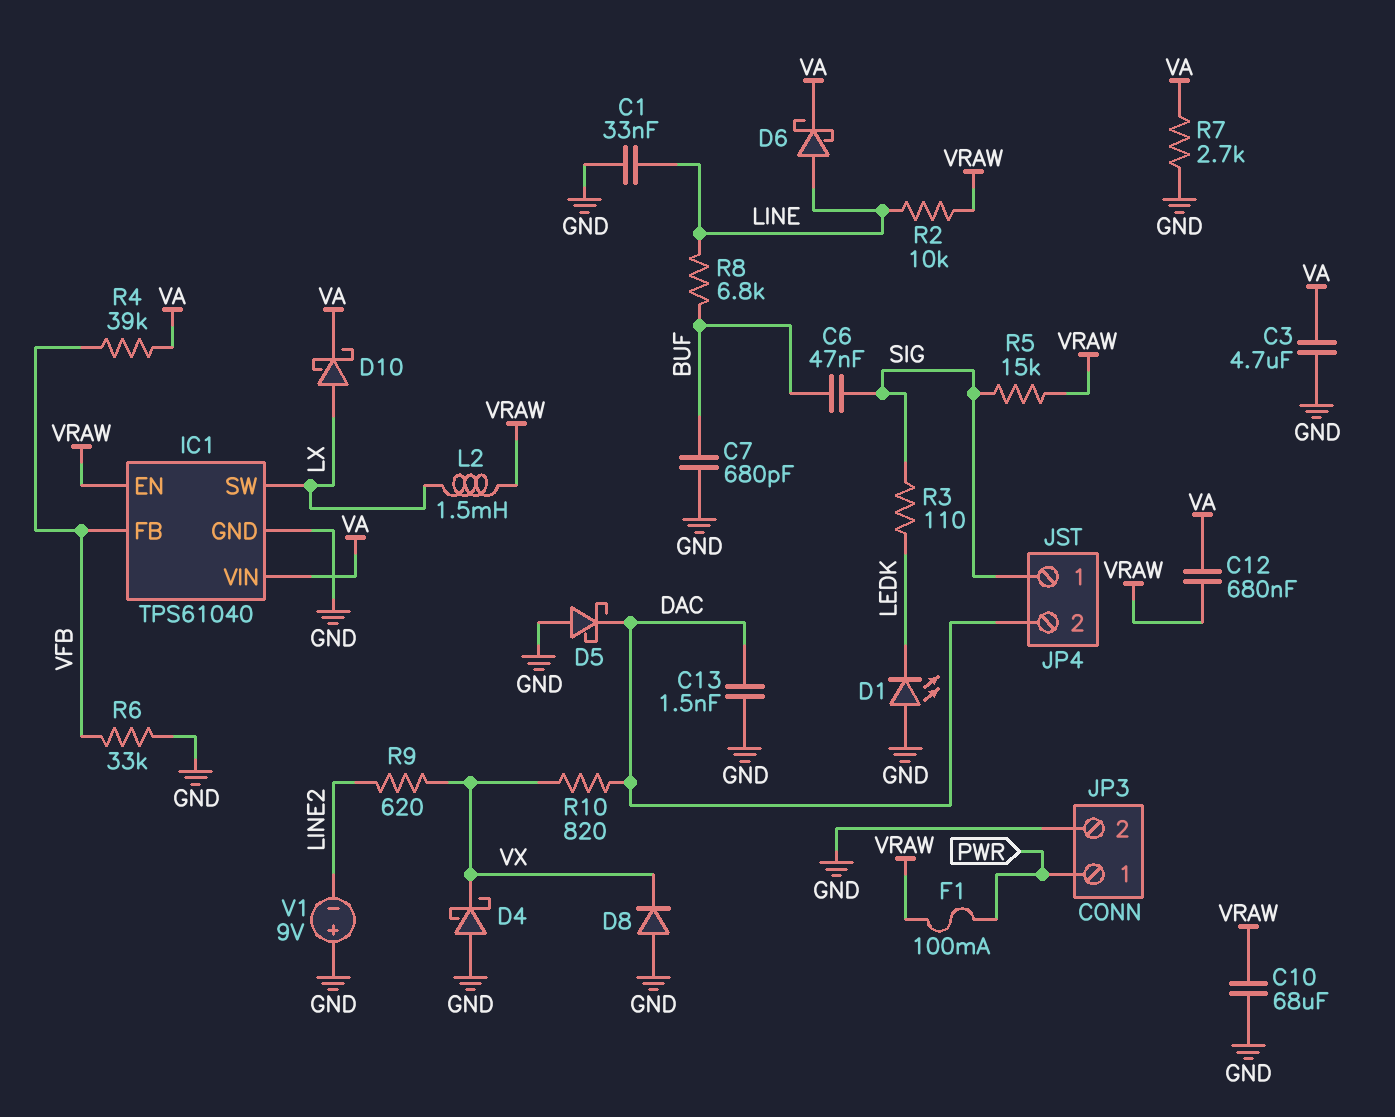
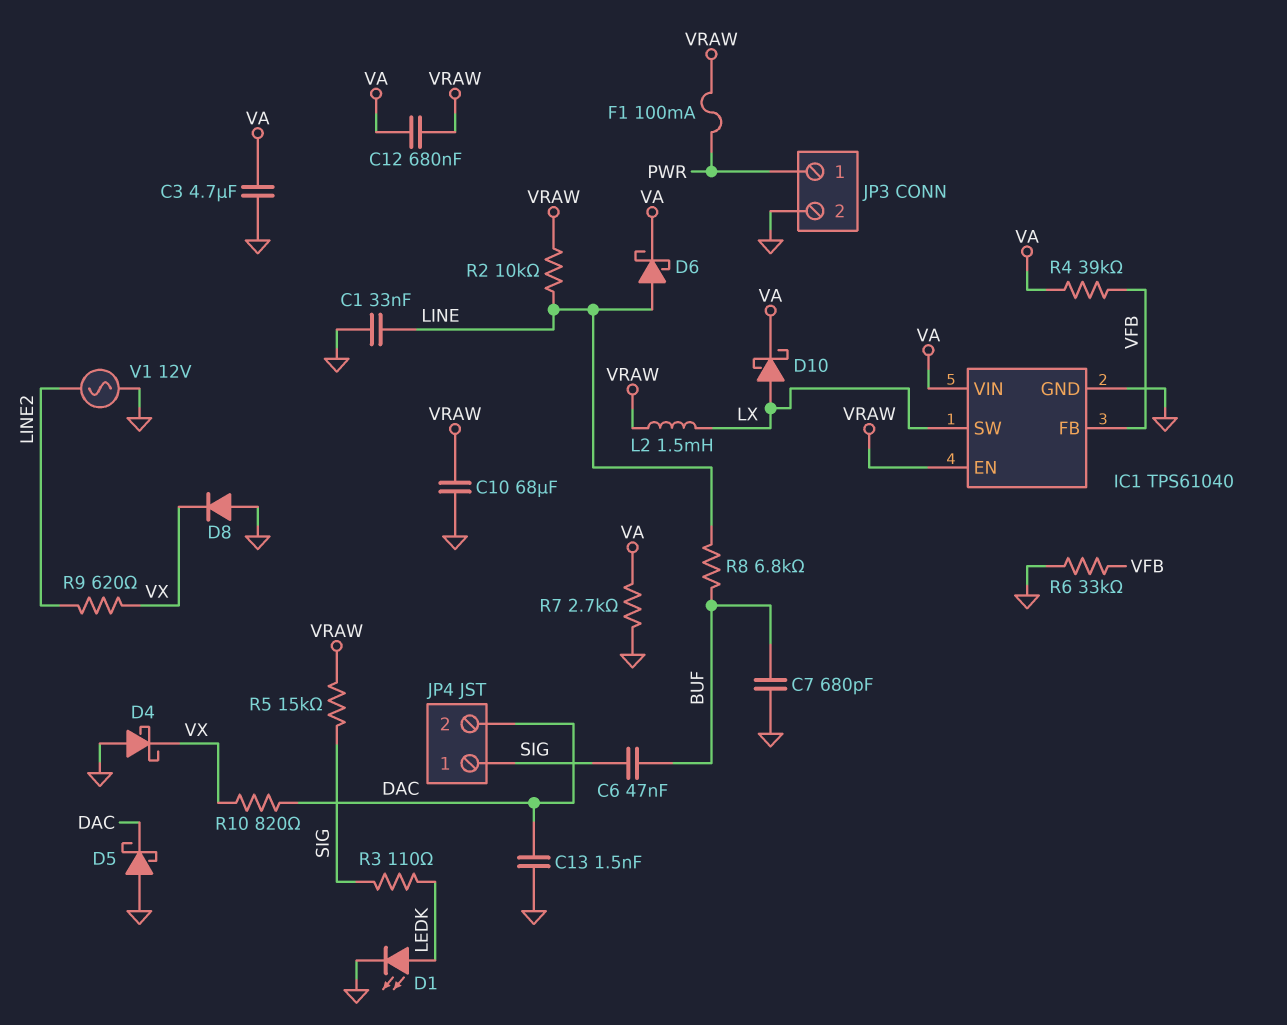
D1: LED (A GND, K LEDK) -> LED (A LEDK, K GND)
V1: 9V (plus GND, minus LINE2) -> AC 12V (GND, LINE2)

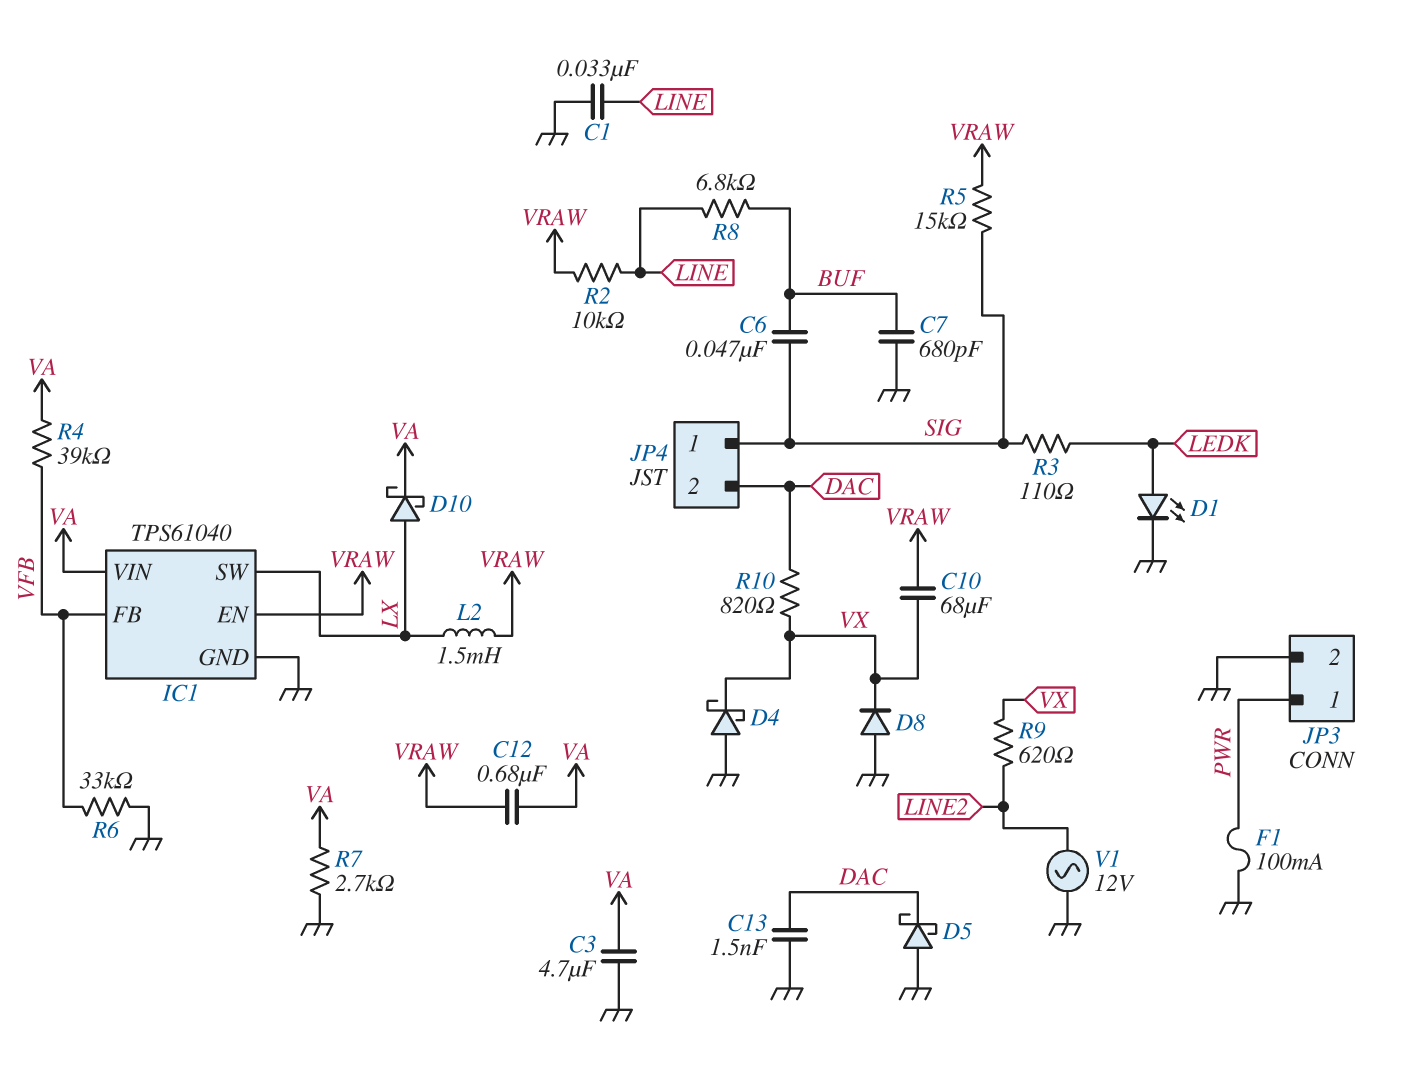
C10: 68uF (GND, VRAW) -> 68uF (VRAW, VX)
D6: schottky (A LINE, K VA) -> none
F1: 100mA (PWR, VRAW) -> 100mA (GND, PWR)

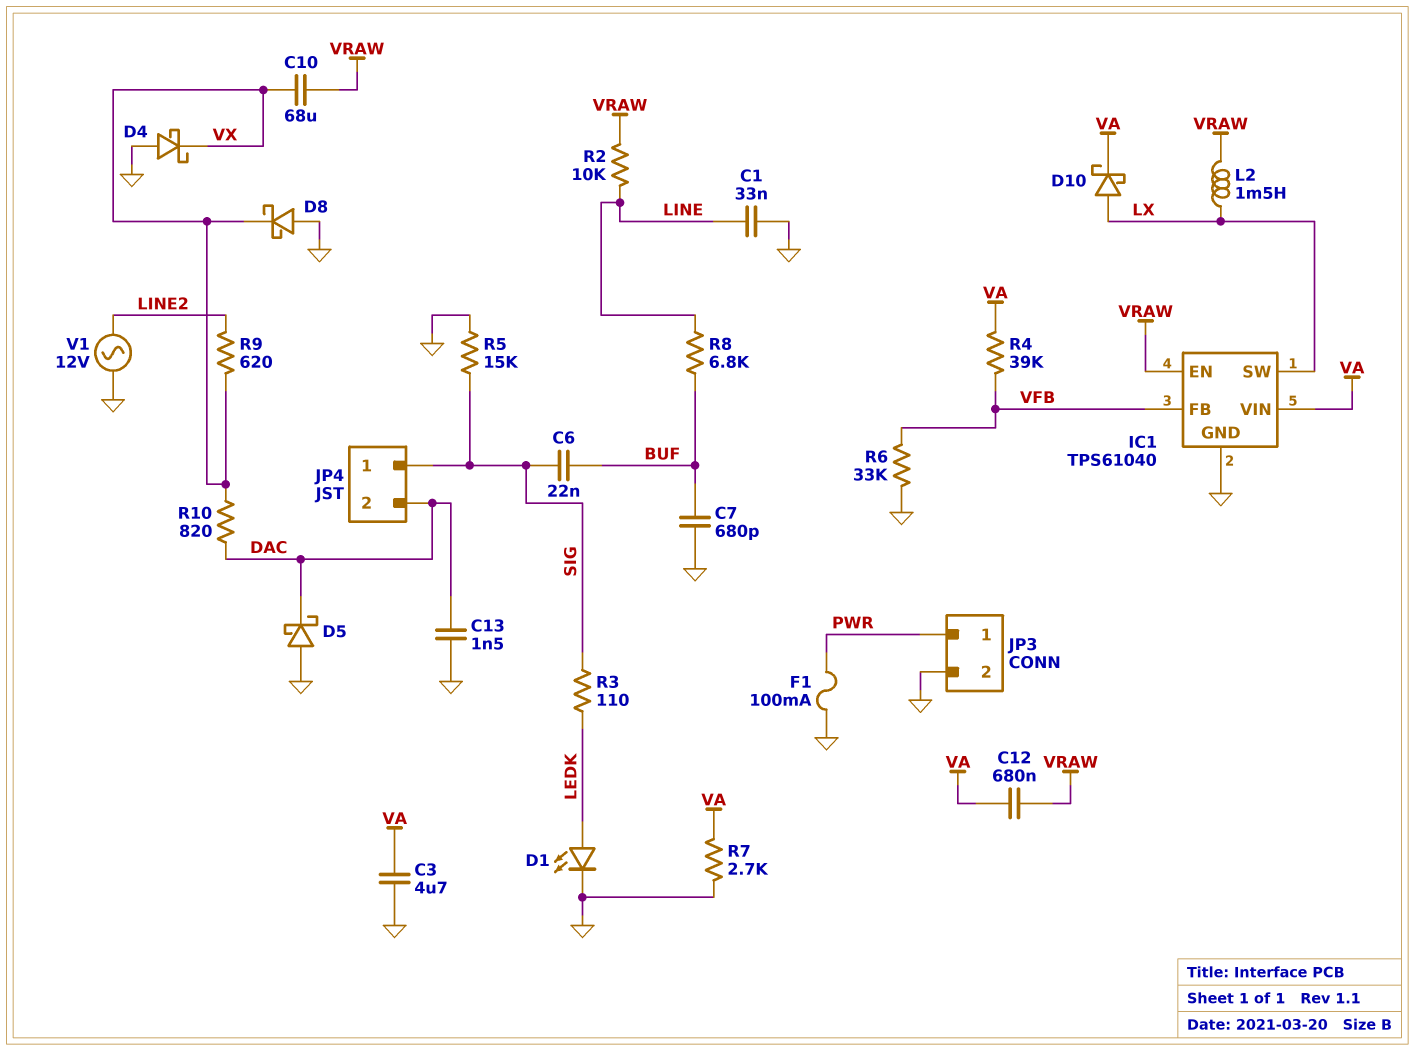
C6: 47nF (BUF, SIG) -> 22nF (BUF, SIG)
D8: diode (A GND, K VX) -> schottky (A GND, K VX)
R5: 15k (SIG, VRAW) -> 15k (GND, SIG)

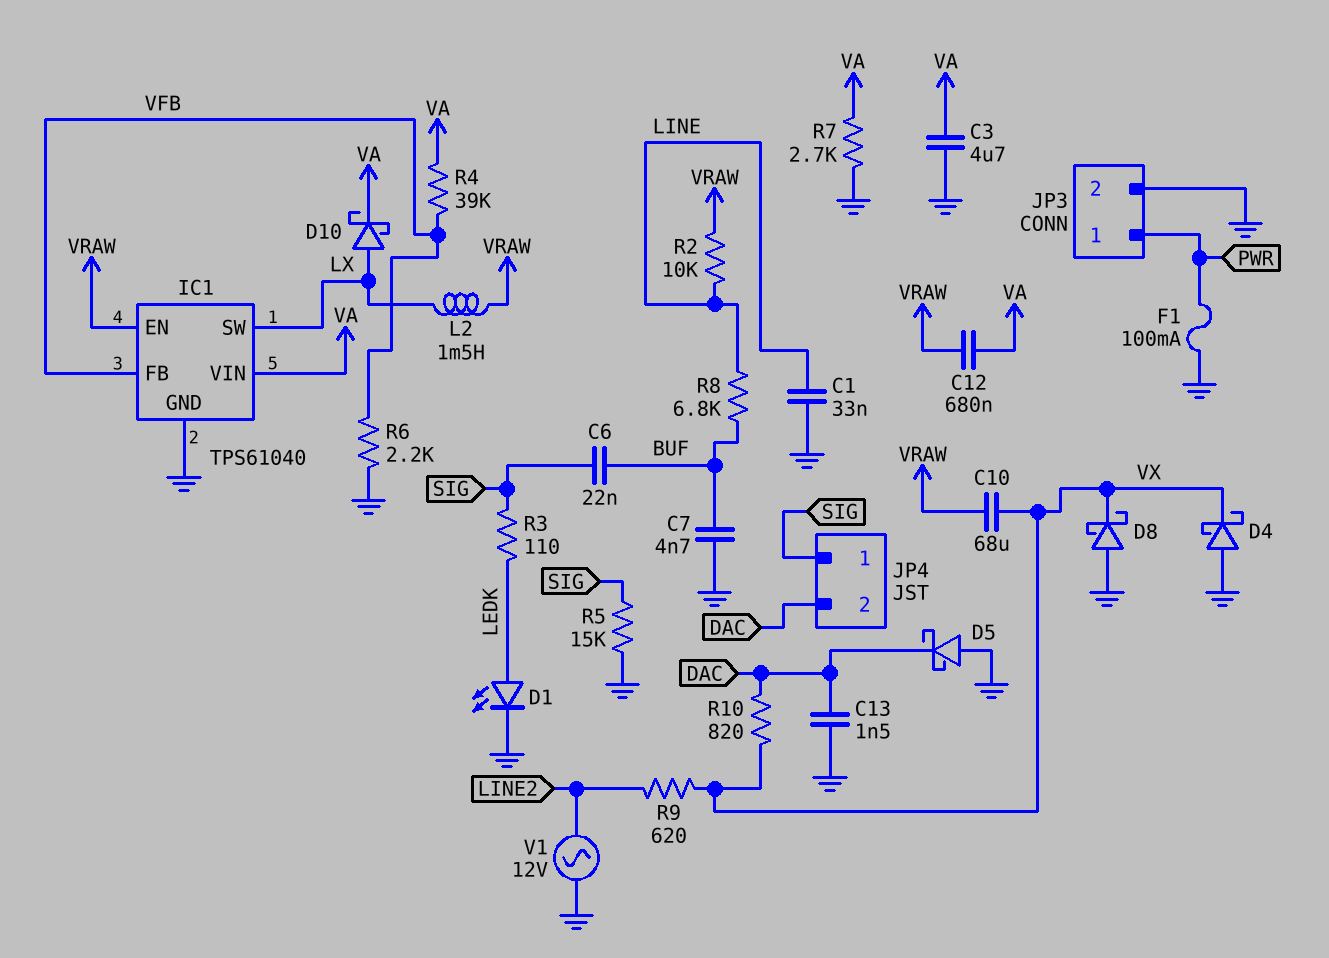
C7: 680pF (BUF, GND) -> 4.7nF (BUF, GND)
R6: 33k (GND, VFB) -> 2.2k (GND, VFB)

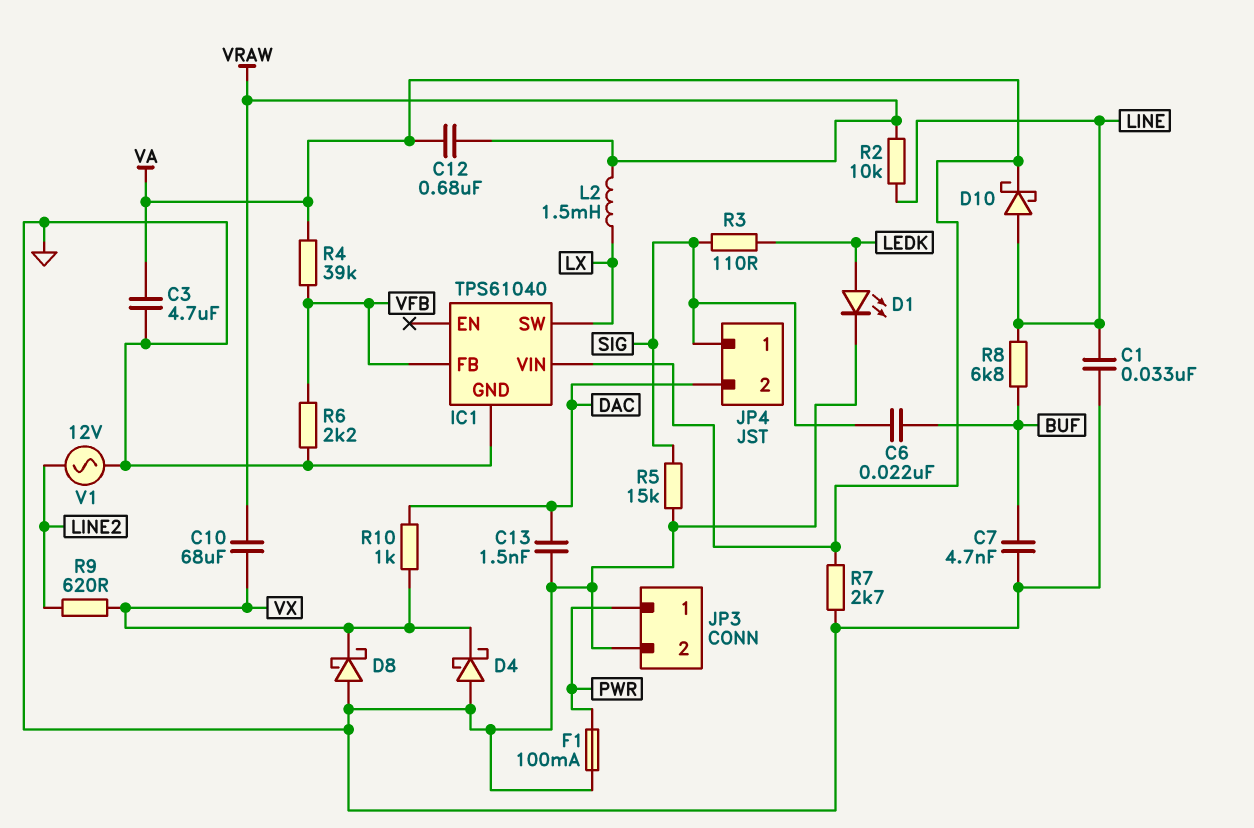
D5: schottky (A GND, K DAC) -> none
D10: schottky (A LX, K VA) -> schottky (A LINE, K VA)
IC1 pin EN: VRAW -> none
R10: 820 (DAC, VX) -> 1k (DAC, VX)

